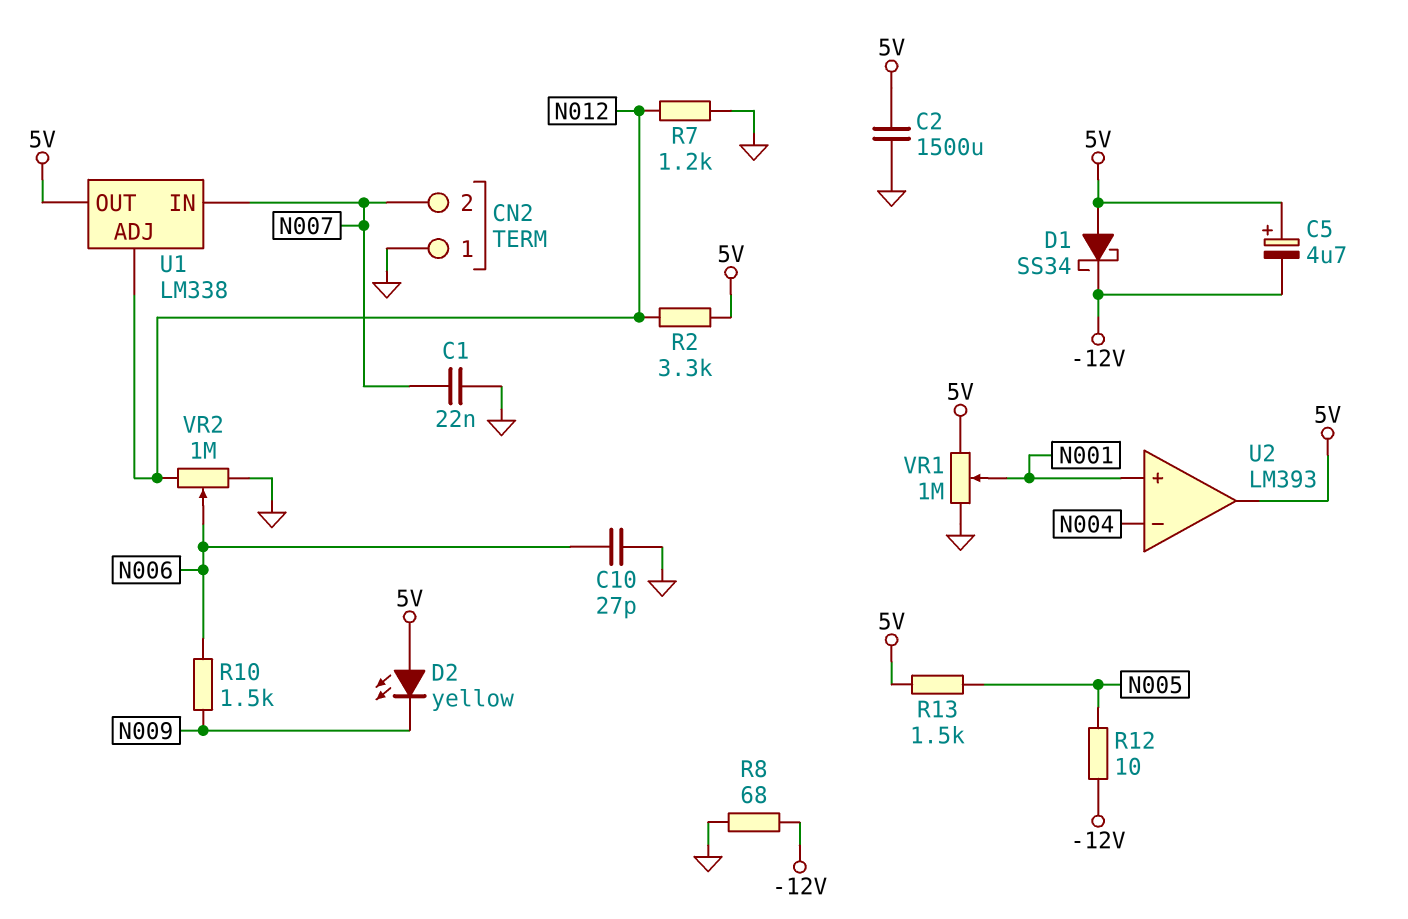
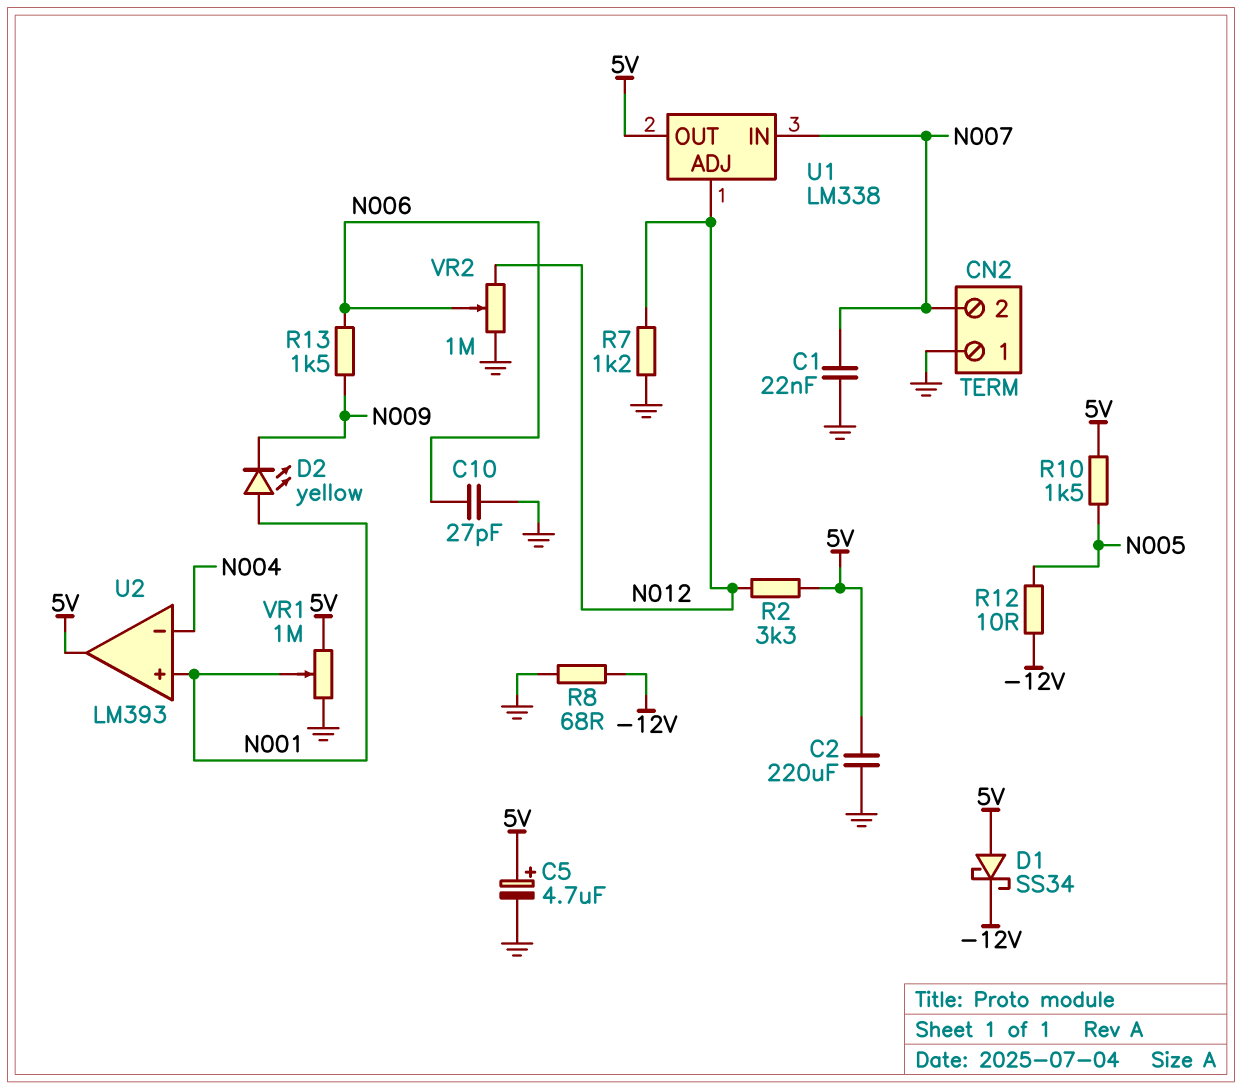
C2: 1500uF (5V, GND) -> 220uF (5V, GND)
C5: 4.7uF (plus 5V, minus -12V) -> 4.7uF (plus 5V, minus GND)
D2: LED yellow (A 5V, K N009) -> LED yellow (A N001, K N009)
R10: 1.5k (N006, N009) -> 1.5k (5V, N005)
R13: 1.5k (5V, N005) -> 1.5k (N006, N009)

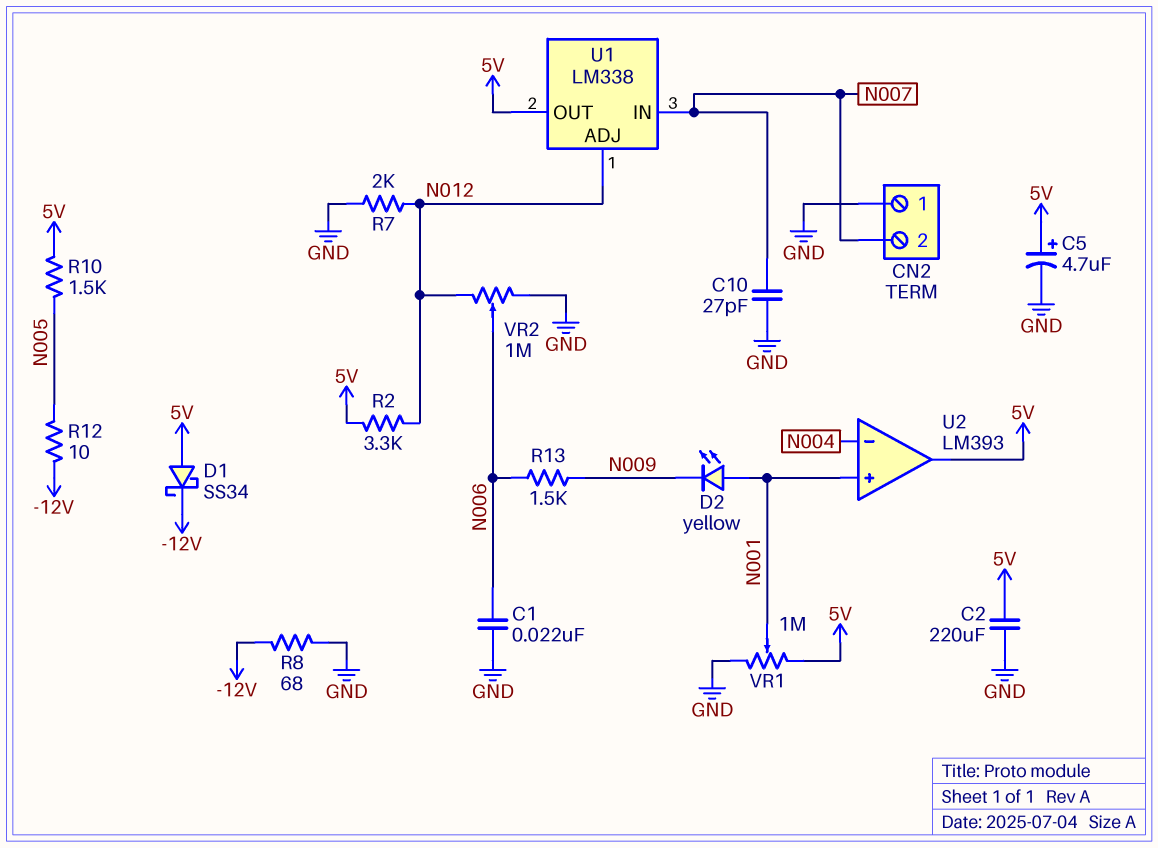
C1: 22nF (GND, N007) -> 22nF (GND, N006)
C10: 27pF (GND, N006) -> 27pF (GND, N007)
R7: 1.2k (GND, N012) -> 2k (GND, N012)

